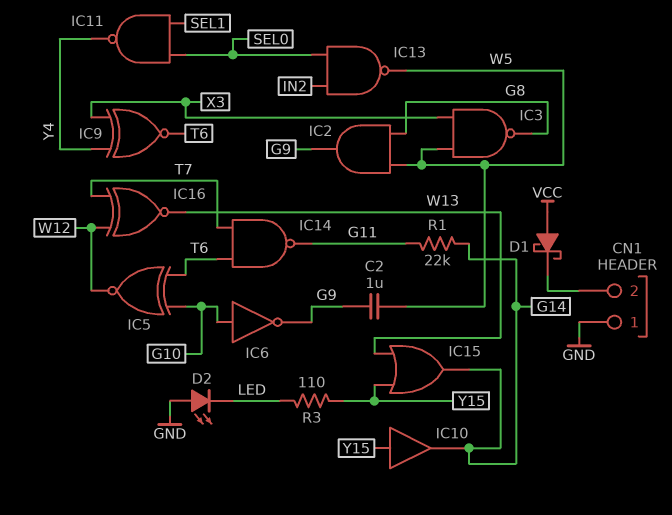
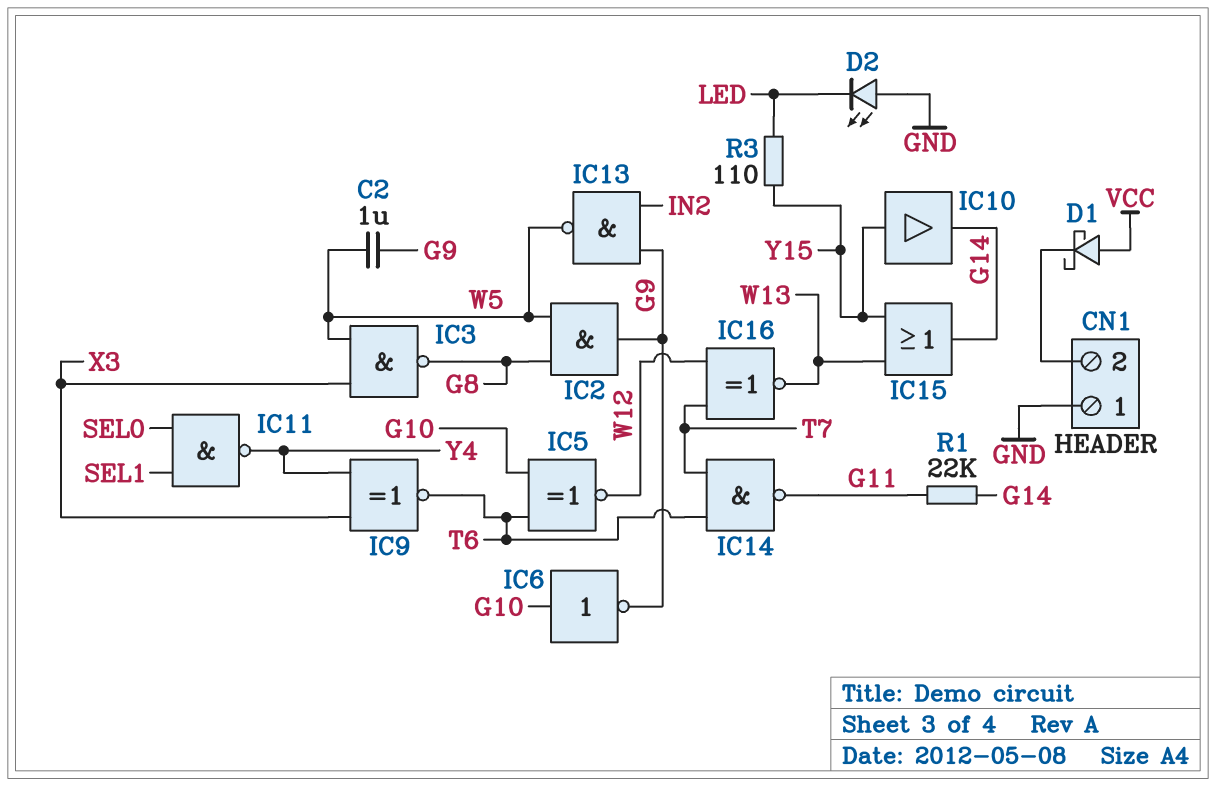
IC13: NAND (in IN2, in SEL0, out W5) -> NAND (in G9, in IN2, out W5)

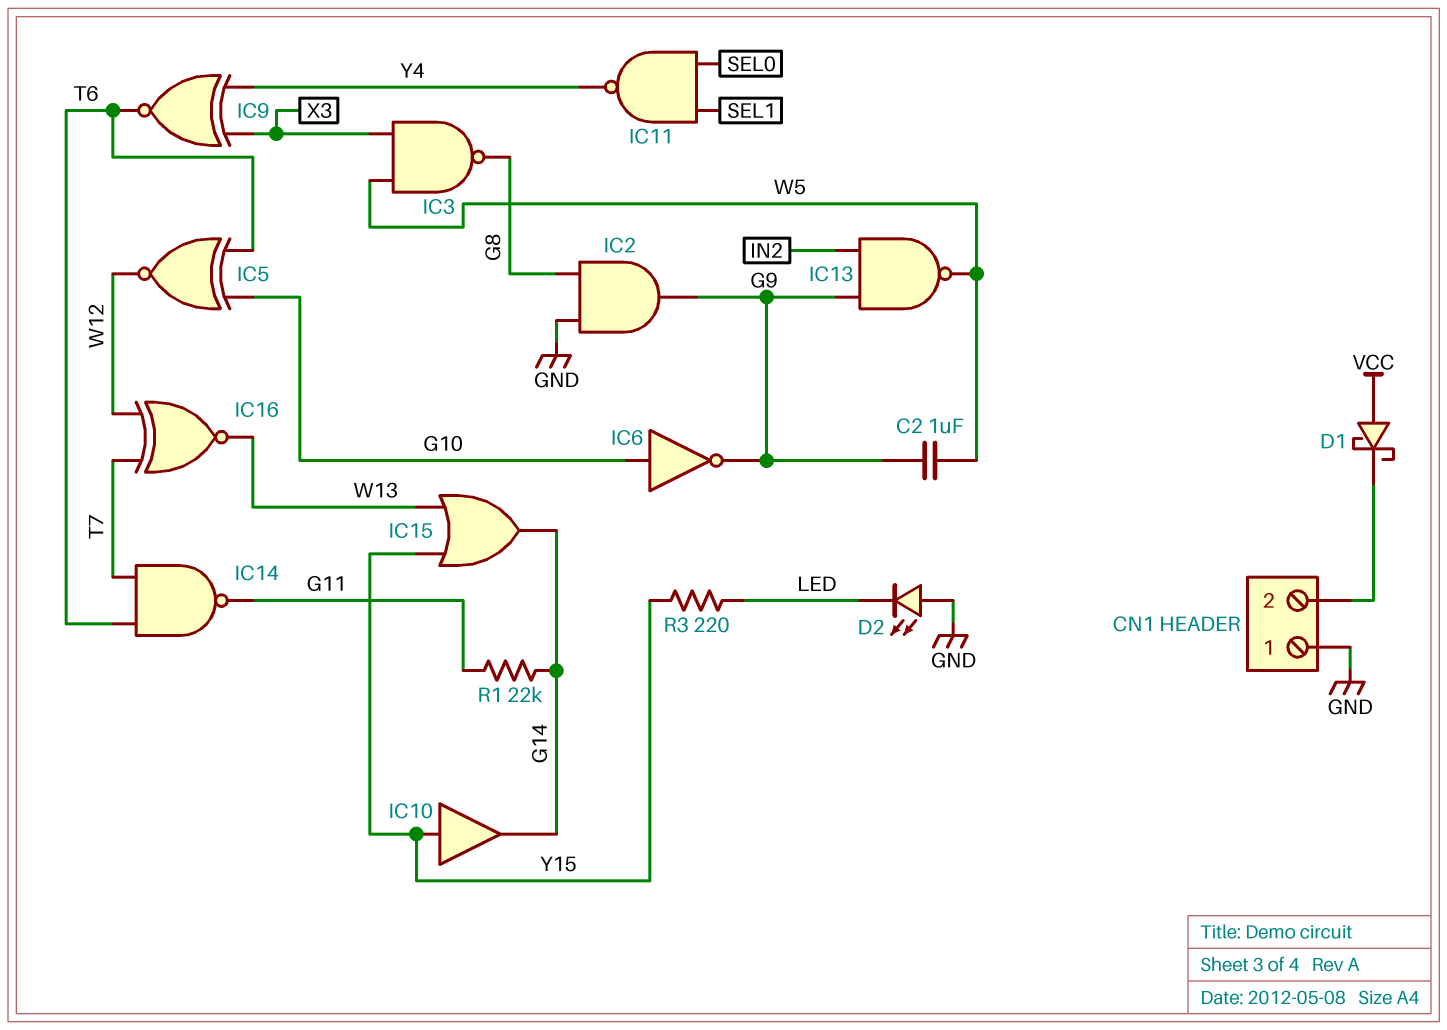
IC2: AND (in G8, in W5, out G9) -> AND (in G8, in GND, out G9)
R3: 110 (LED, Y15) -> 220 (LED, Y15)

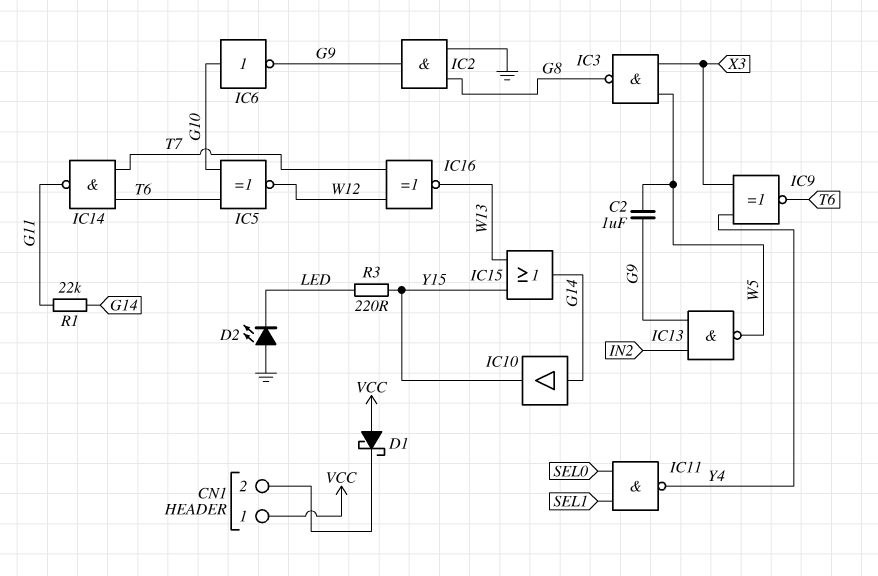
CN1 pin 1: GND -> VCC
IC10: buffer (in Y15, out G14) -> buffer (in G14, out Y15)

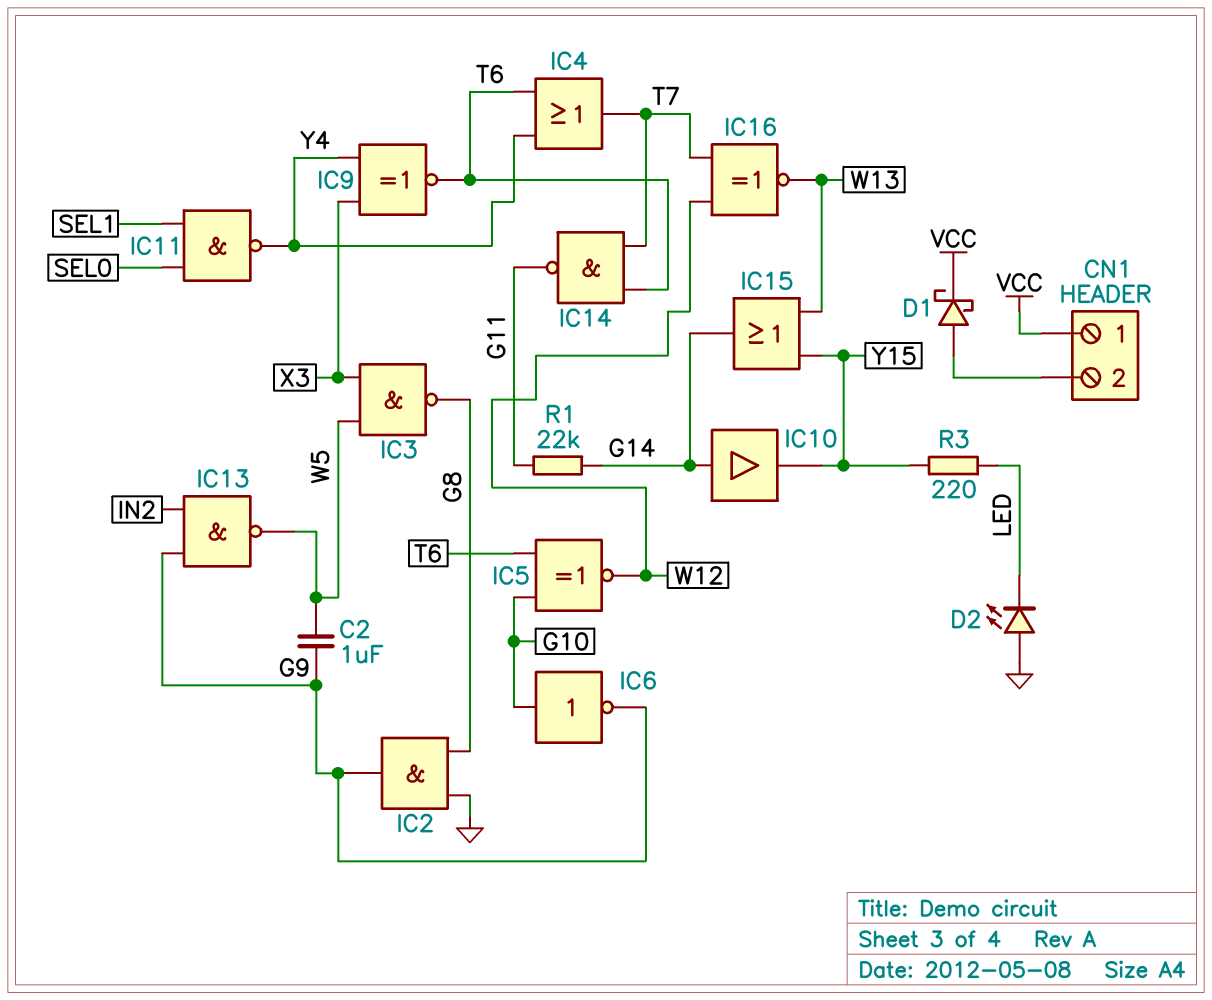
D1: schottky (A VCC, K CN1/2) -> schottky (A CN1/2, K VCC)
IC4: none -> OR (in T6, in Y4, out T7)

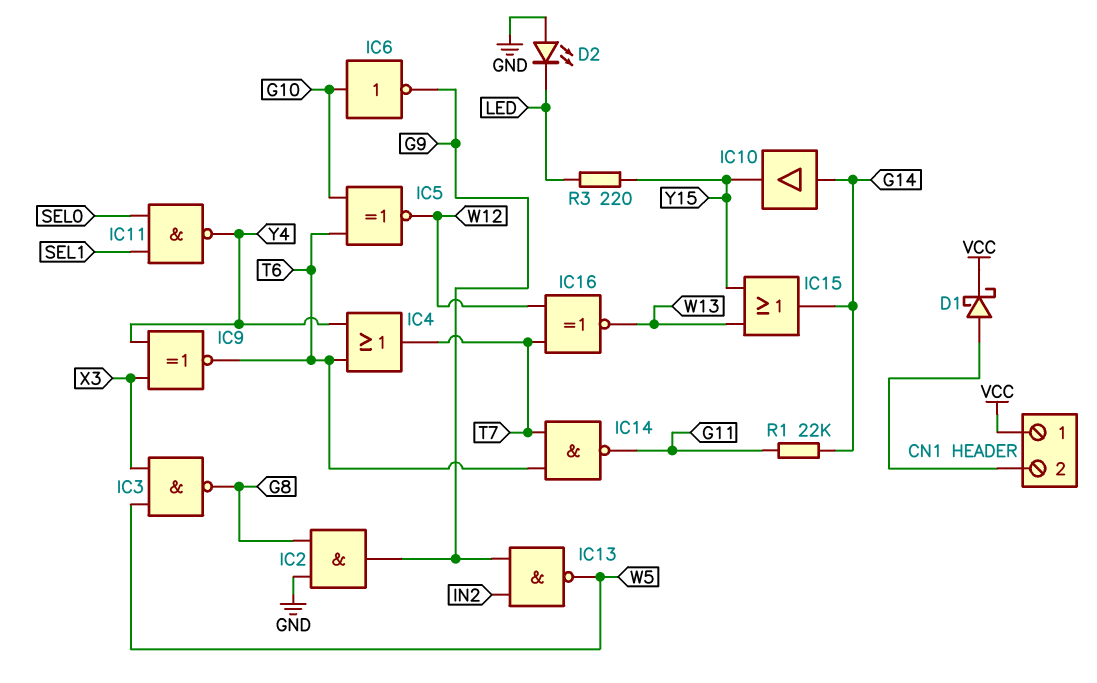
C2: 1uF (G9, W5) -> none

